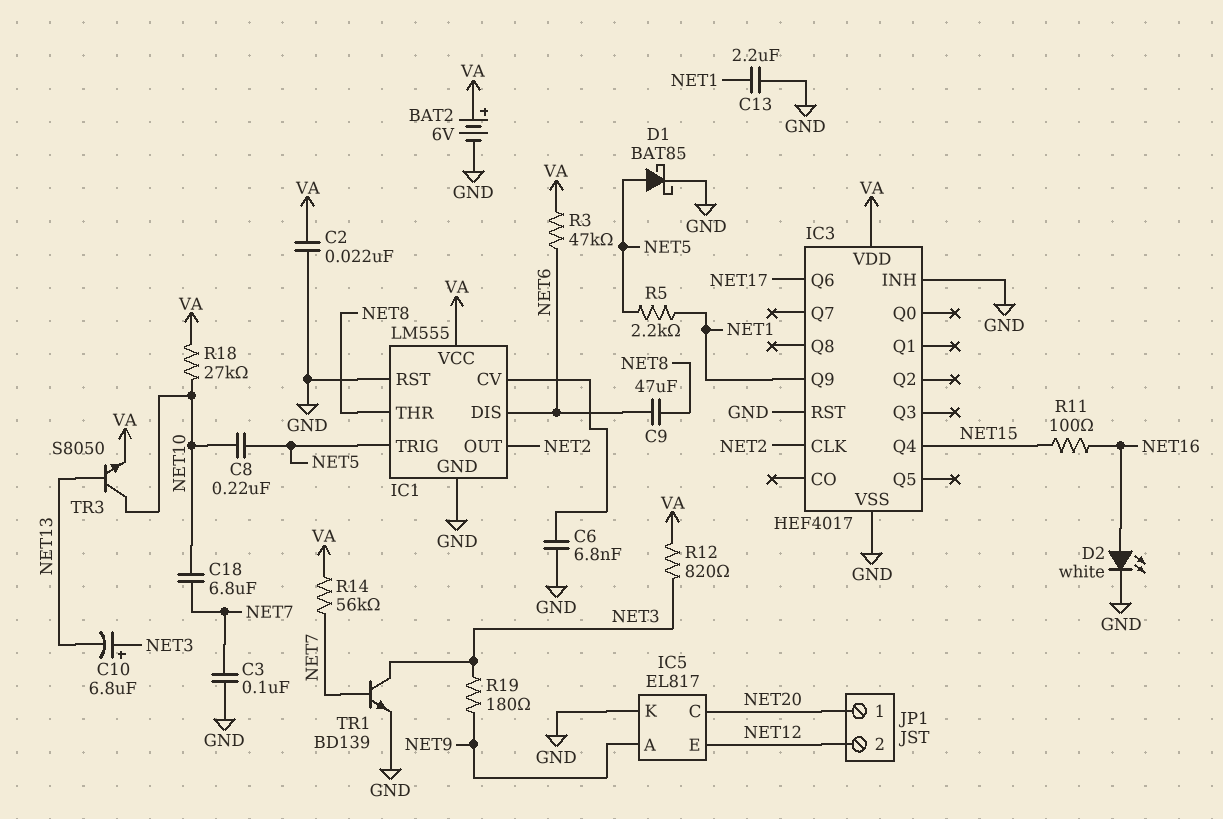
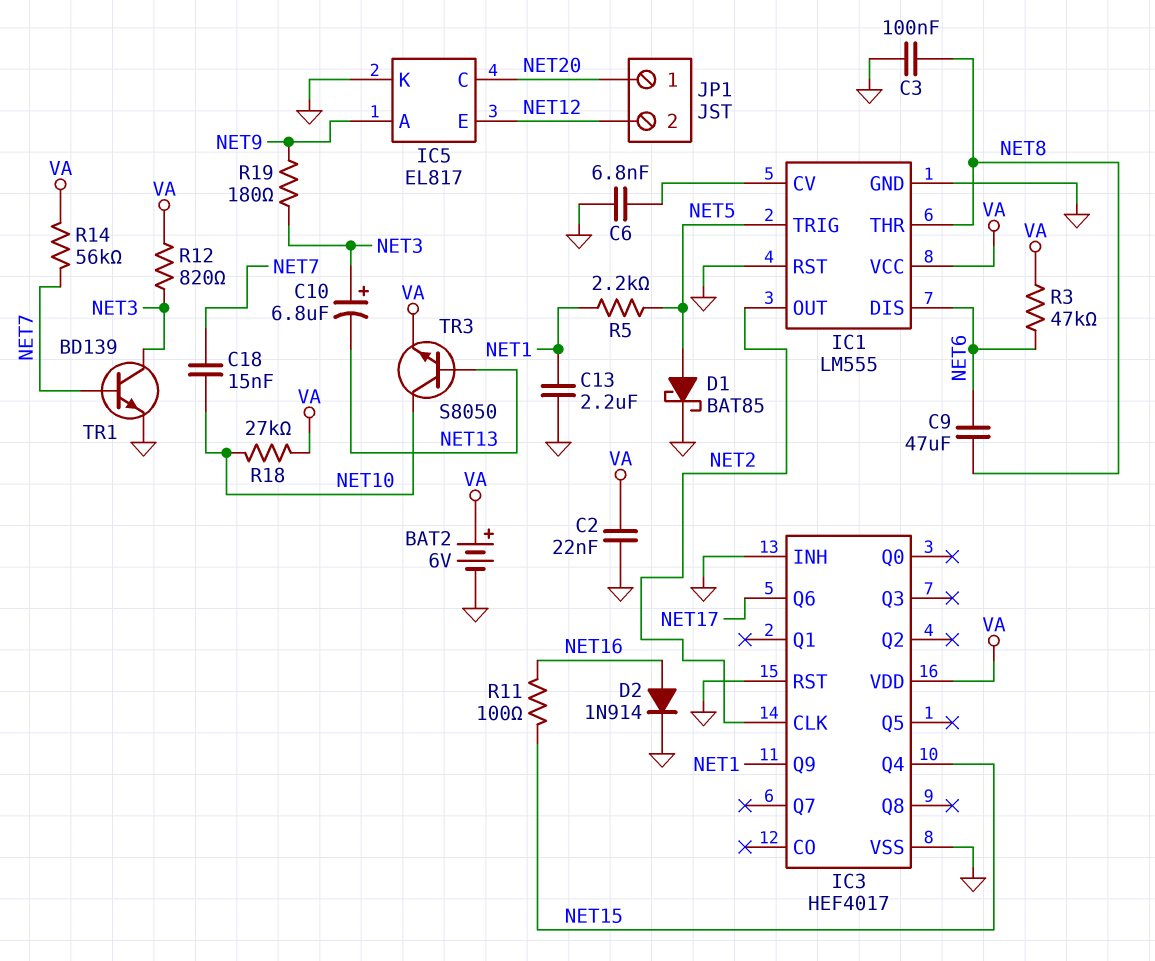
C3: 100nF (GND, NET7) -> 100nF (GND, NET8)
C8: 220nF (NET5, NET10) -> none
C18: 6.8uF (NET7, NET10) -> 15nF (NET7, NET10)
D2: LED white (A NET16, K GND) -> diode 1N914 (A NET16, K GND)

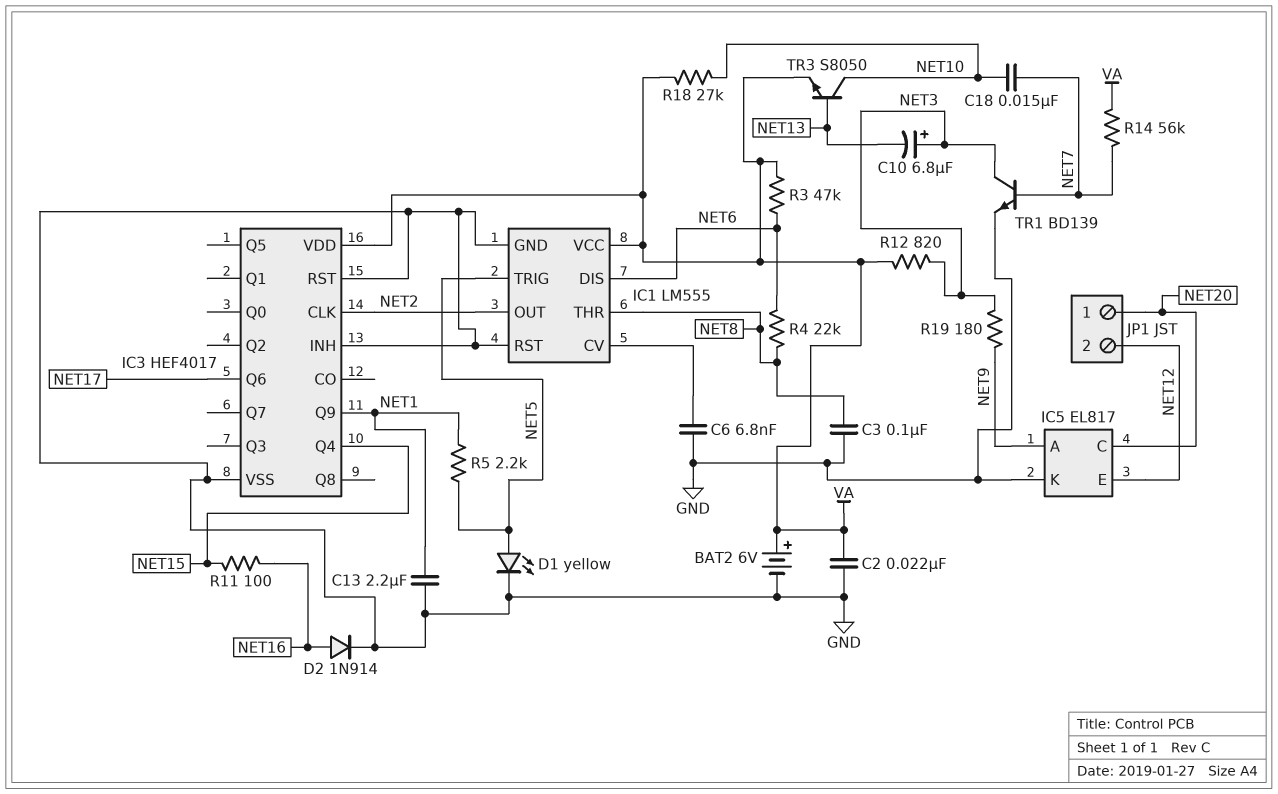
C9: 47uF (NET6, NET8) -> none
D1: schottky BAT85 (A NET5, K GND) -> LED yellow (A NET5, K GND)
R4: none -> 22k (NET6, NET8)

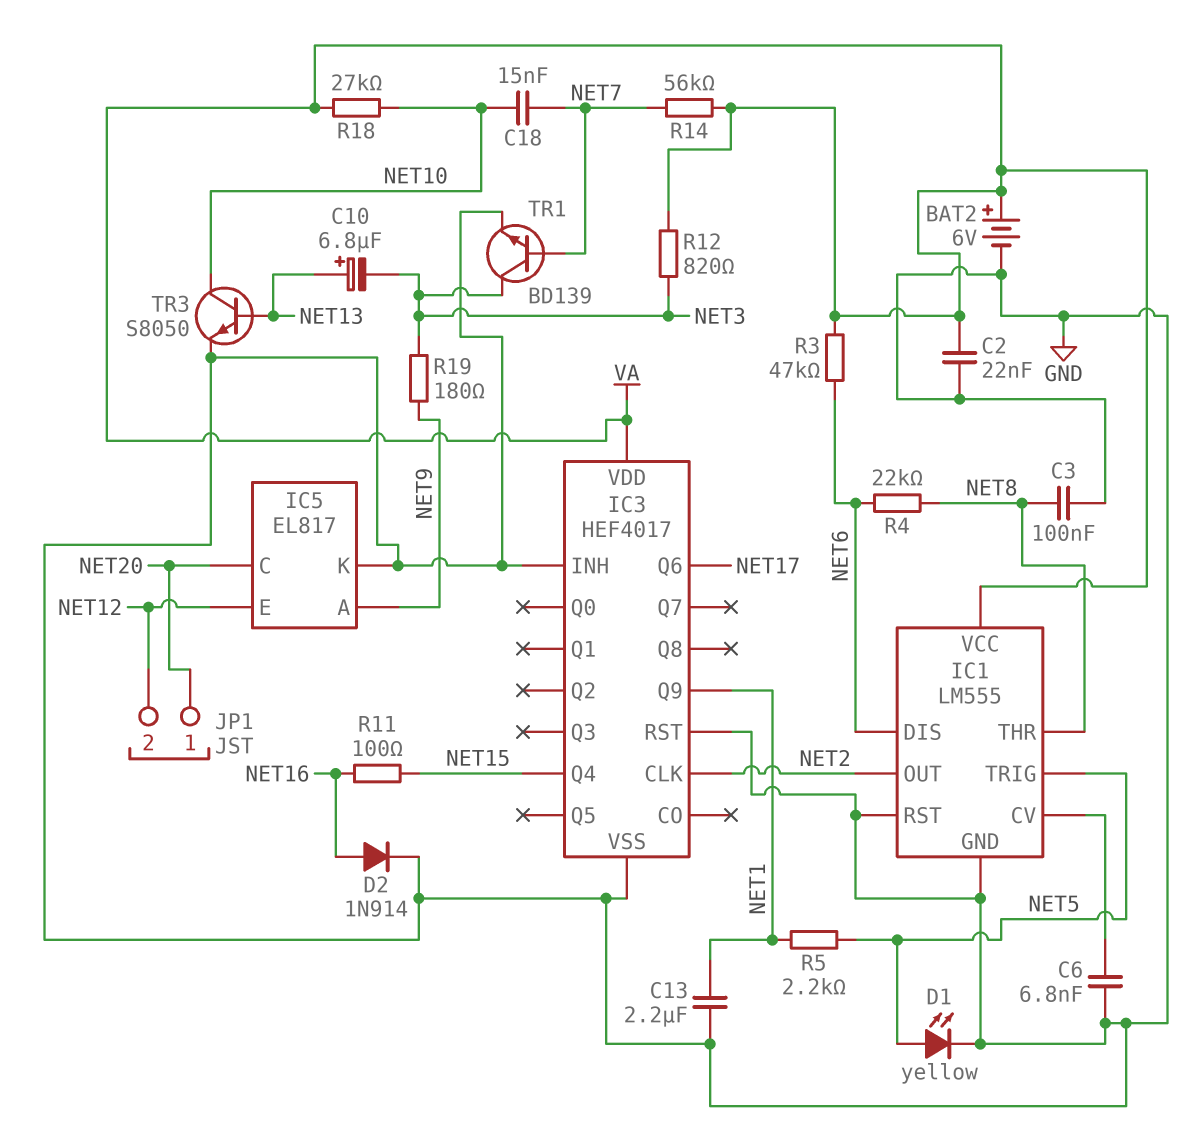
C10: 6.8uF (plus NET3, minus NET13) -> 6.8uF (plus NET13, minus NET3)
TR3: NPN S8050 (B NET13, C NET10, E VA) -> NPN S8050 (B NET13, C NET10, E GND)

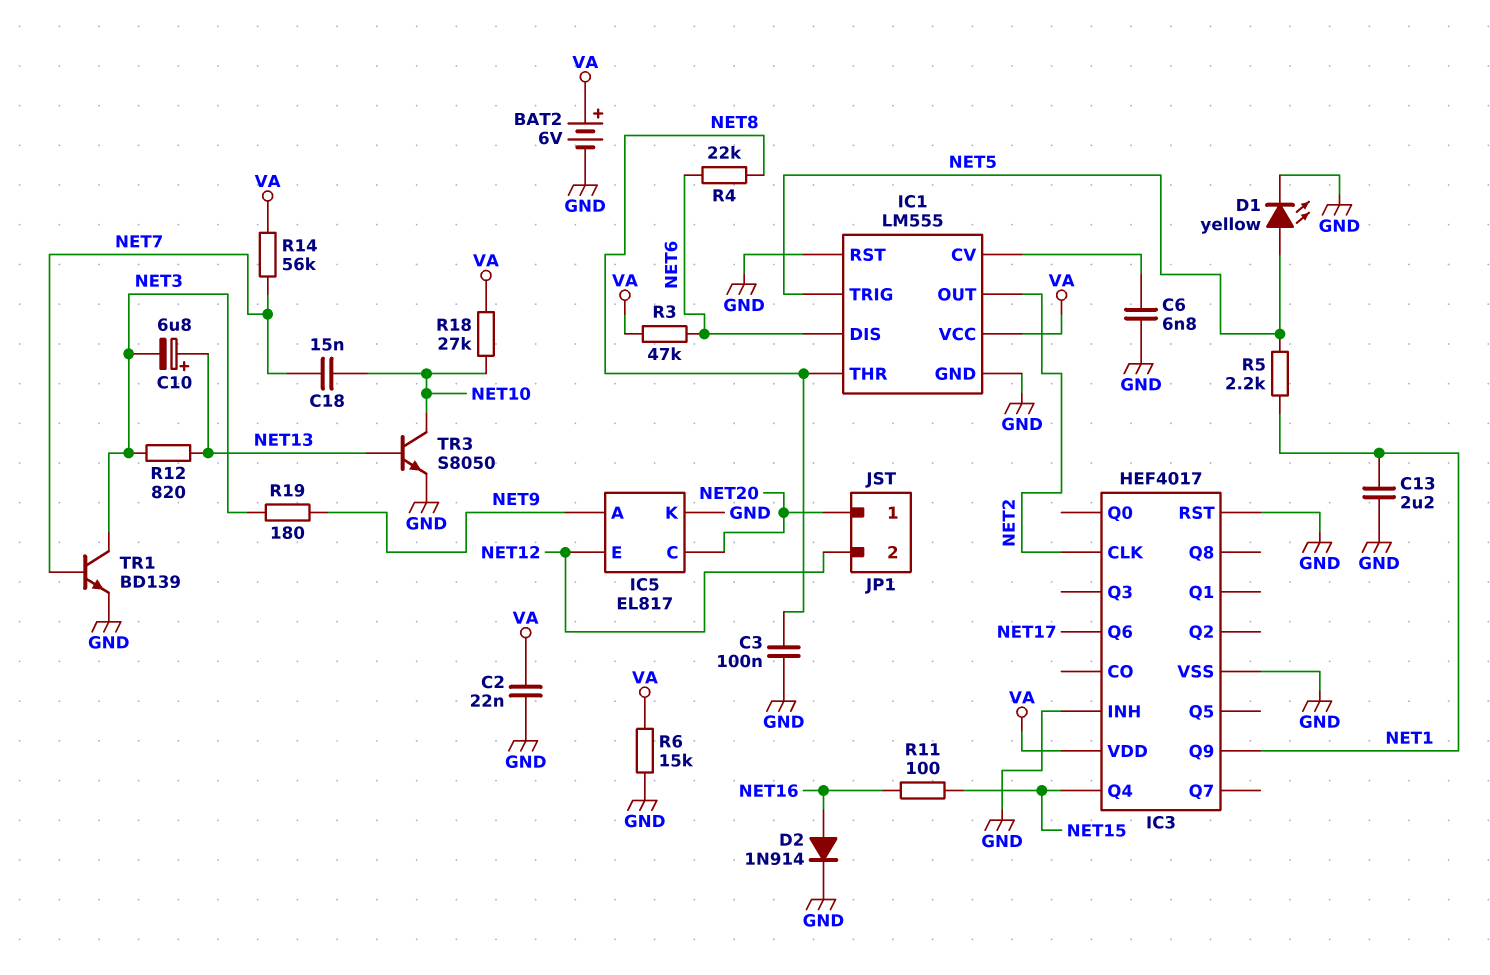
R6: none -> 15k (GND, VA)
R12: 820 (NET3, VA) -> 820 (NET3, NET13)

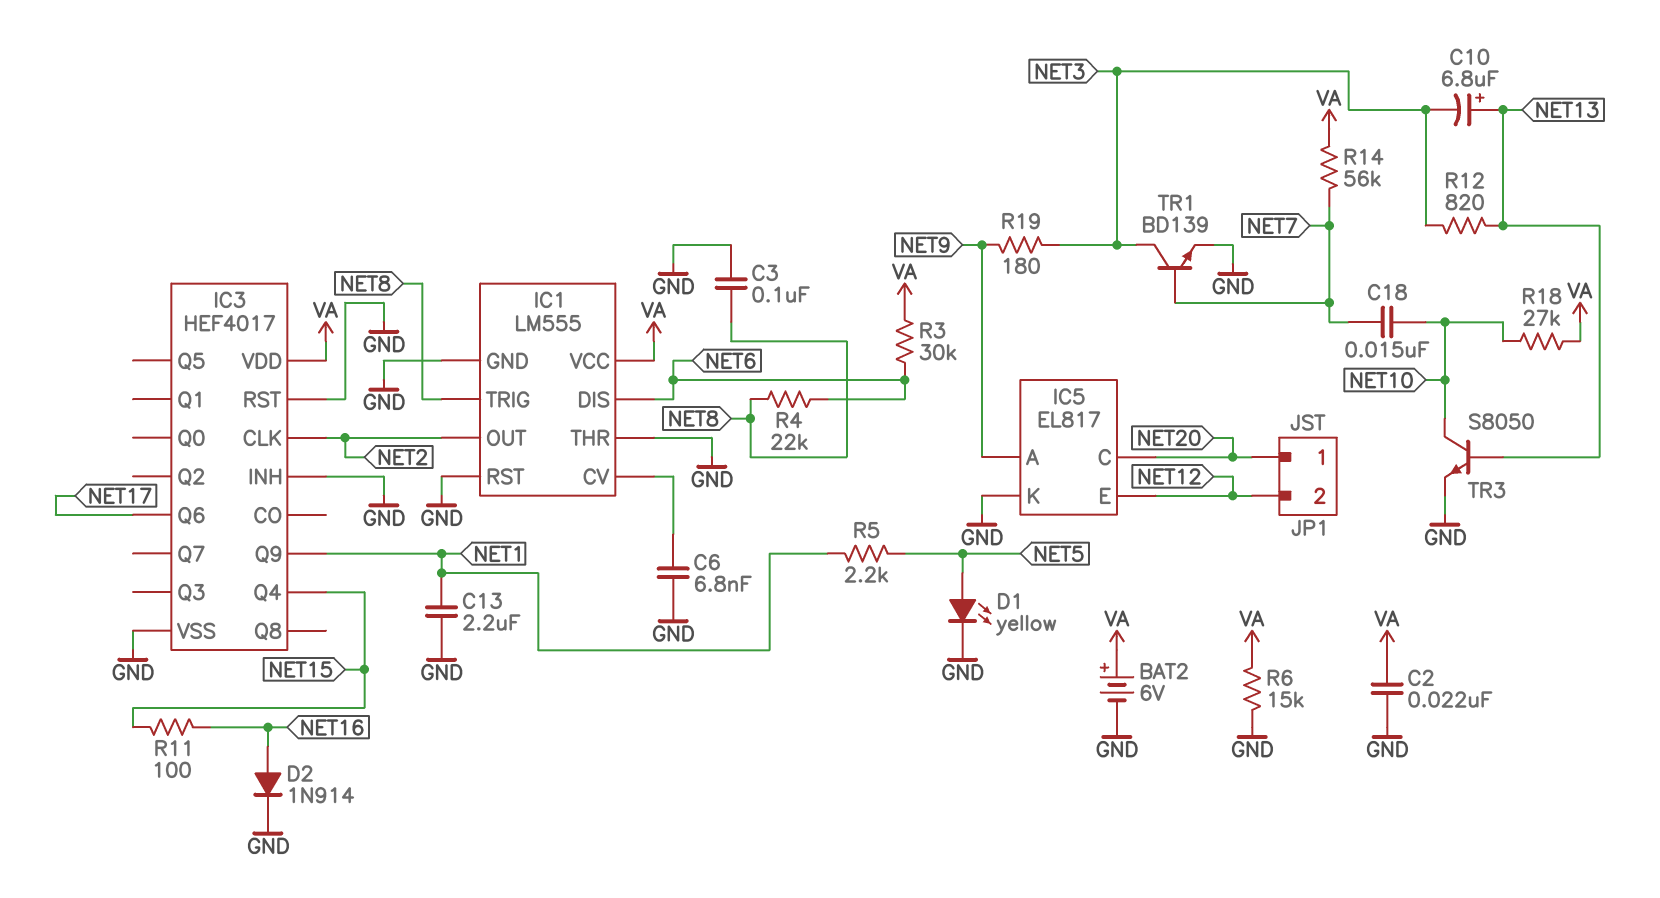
IC1 pin THR: NET8 -> GND
IC1 pin TRIG: NET5 -> NET8
R3: 47k (NET6, VA) -> 30k (NET6, VA)

